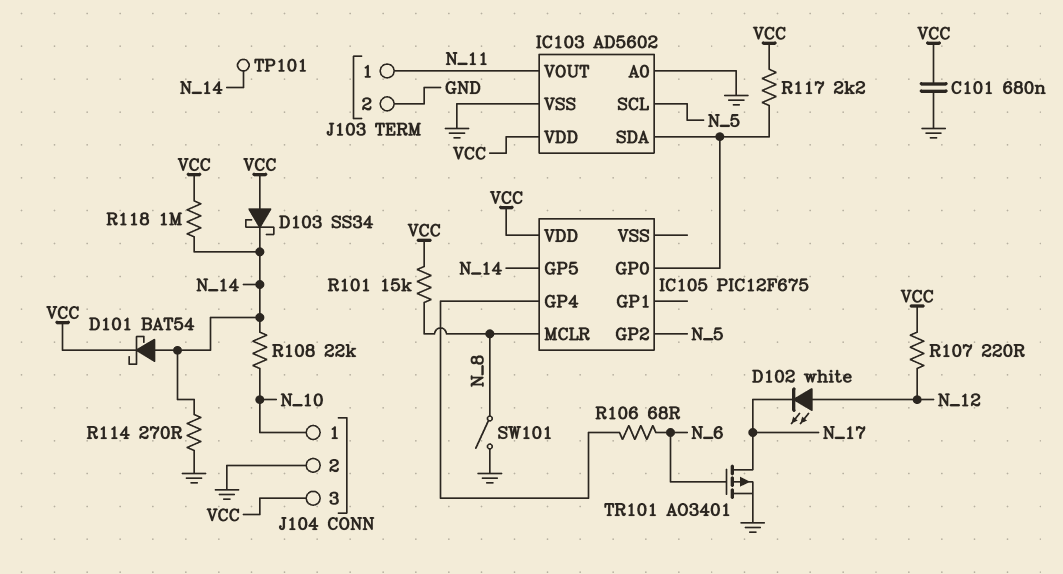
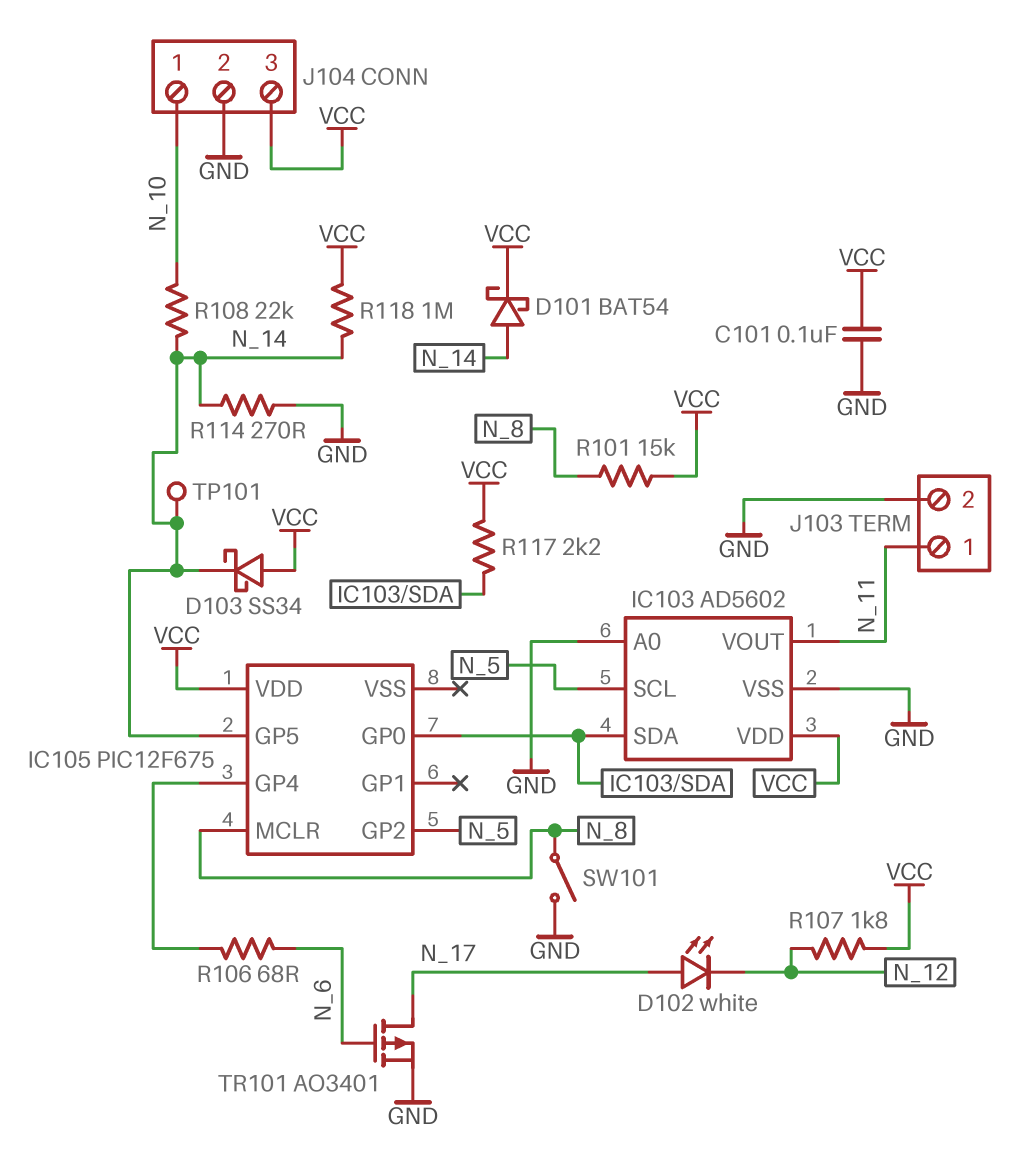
C101: 680nF (GND, VCC) -> 100nF (GND, VCC)
D102: LED white (A N_12, K N_17) -> LED white (A N_17, K N_12)
R107: 220 (N_12, VCC) -> 1.8k (N_12, VCC)

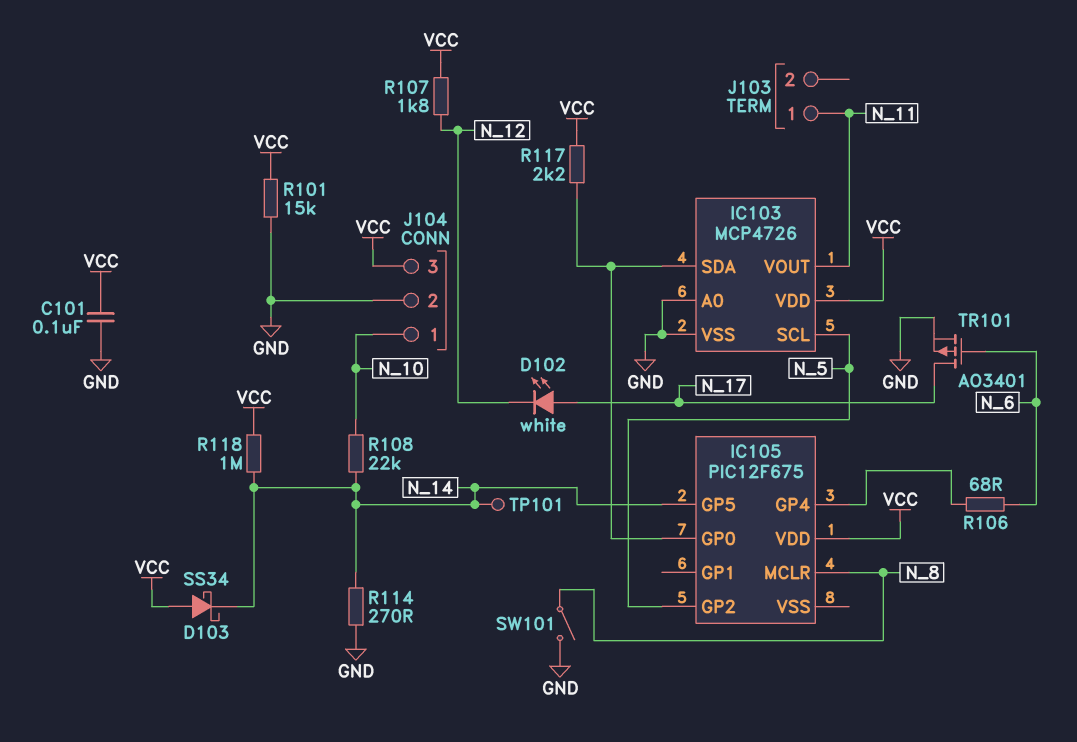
D101: schottky BAT54 (A N_14, K VCC) -> none
IC103: AD5602 -> MCP4726
J103 pin 2: GND -> none
R101: 15k (N_8, VCC) -> 15k (GND, VCC)

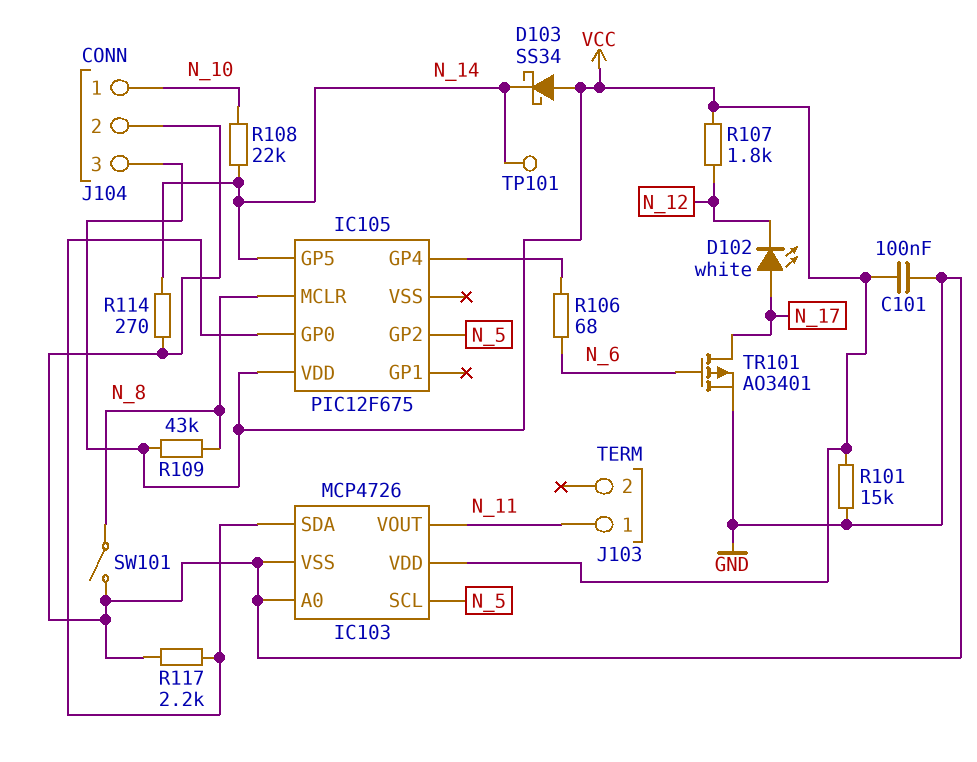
R109: none -> 43k (N_8, VCC)
R117: 2.2k (IC103/SDA, VCC) -> 2.2k (GND, IC103/SDA)
R118: 1M (N_14, VCC) -> none

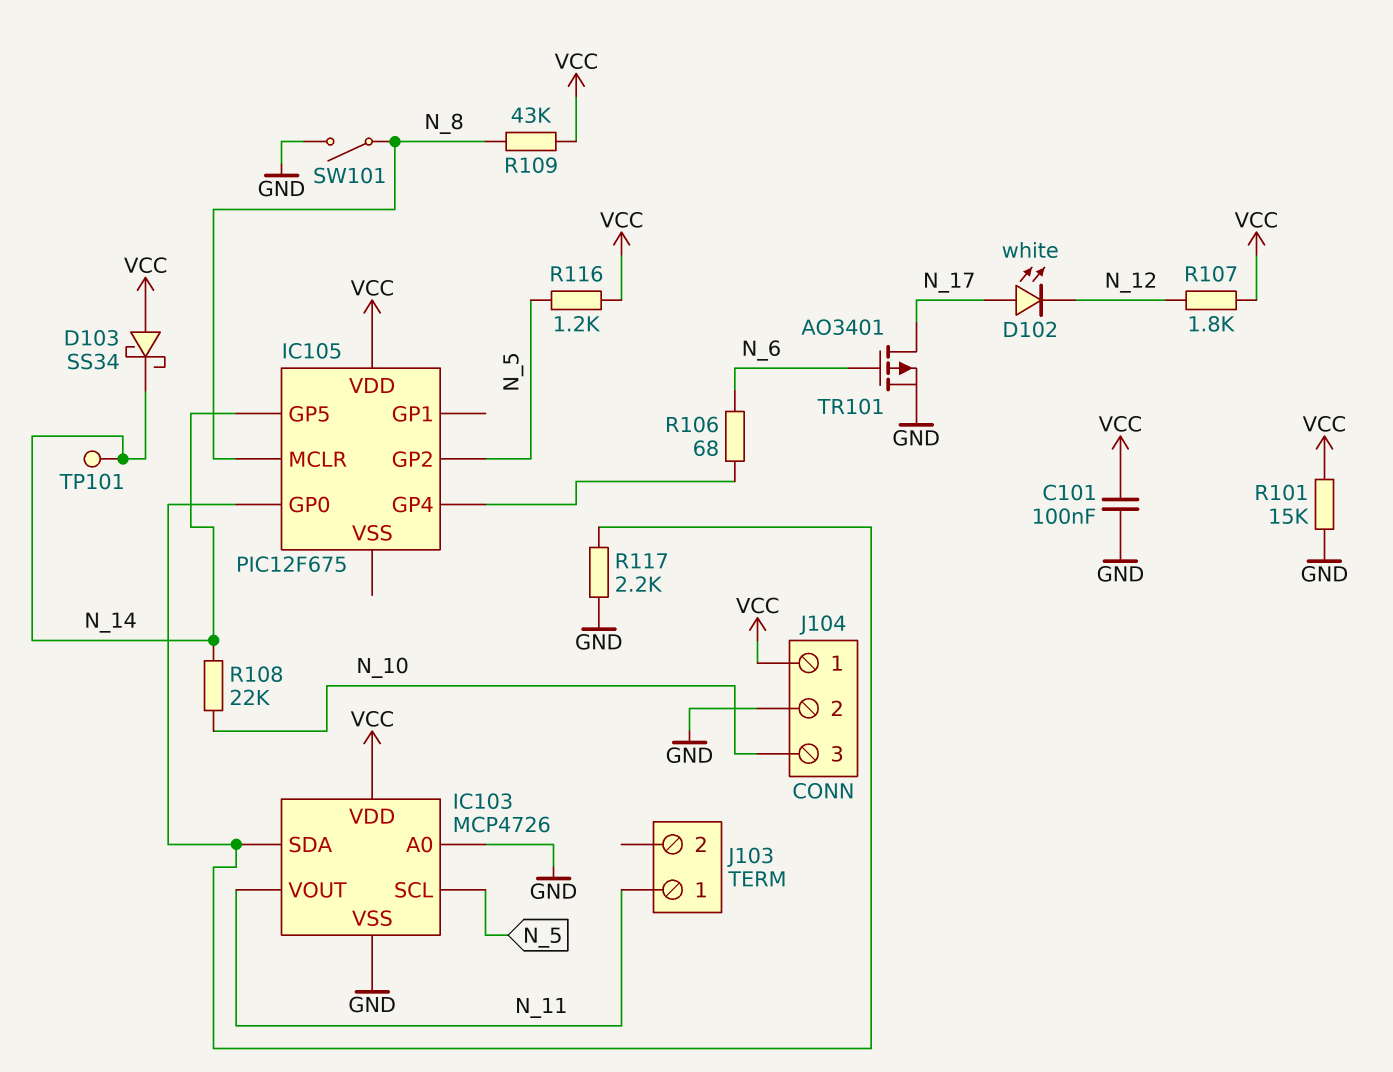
J104 pin 1: N_10 -> VCC
J104 pin 3: VCC -> N_10
R114: 270 (GND, N_14) -> none
R116: none -> 1.2k (N_5, VCC)

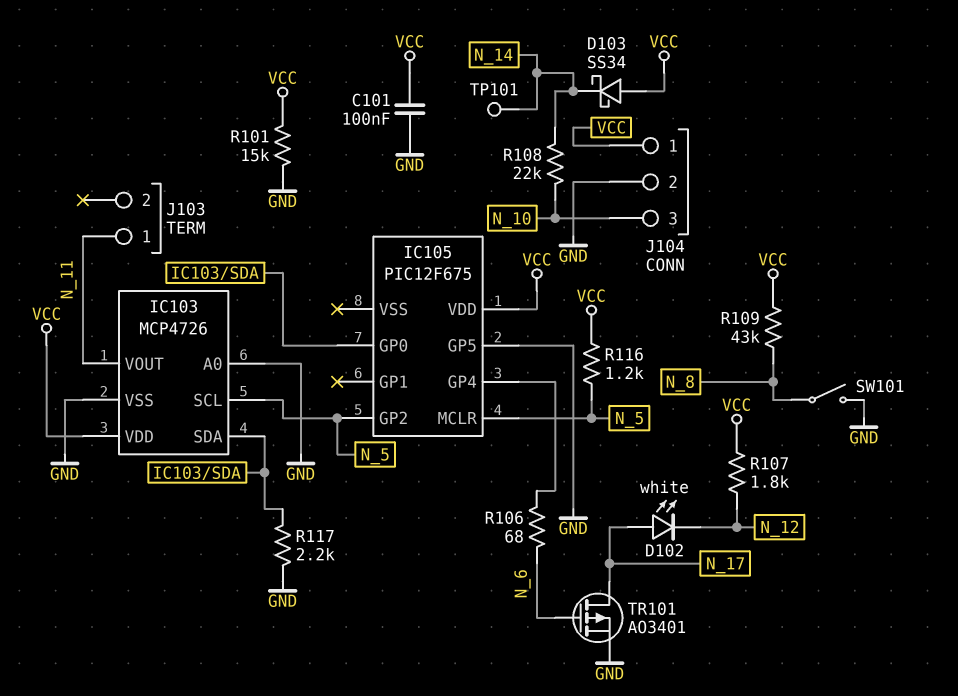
IC105 pin GP5: N_14 -> GND
IC105 pin MCLR: N_8 -> N_5

